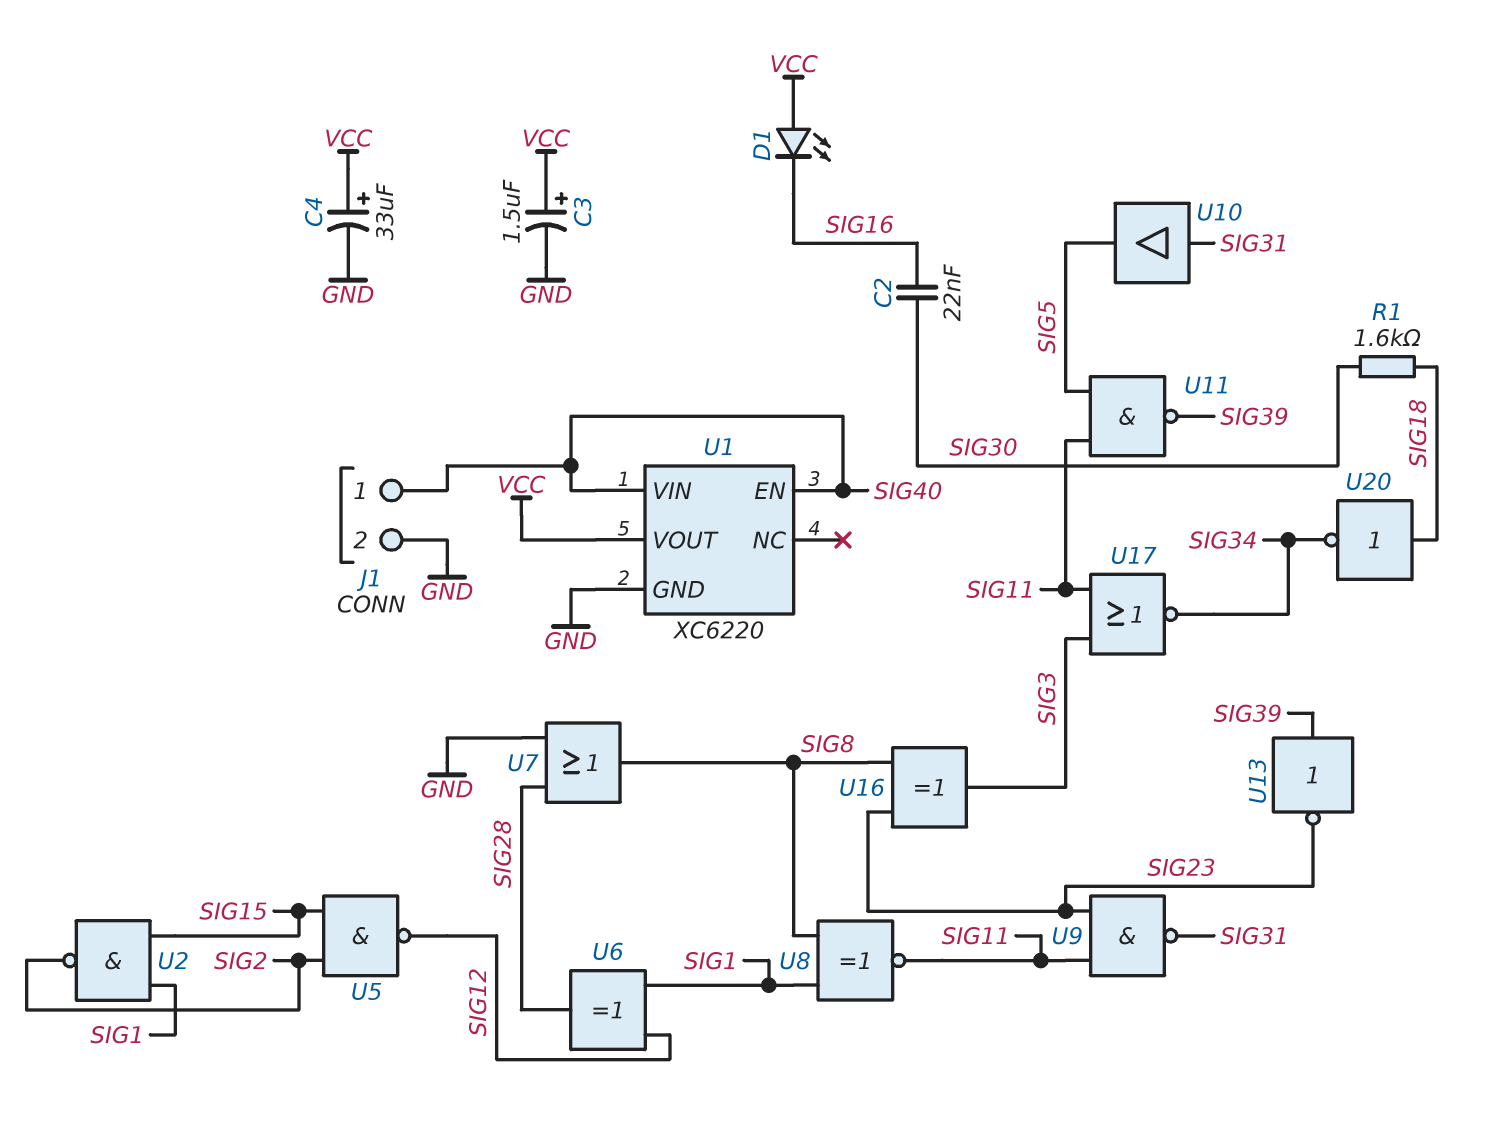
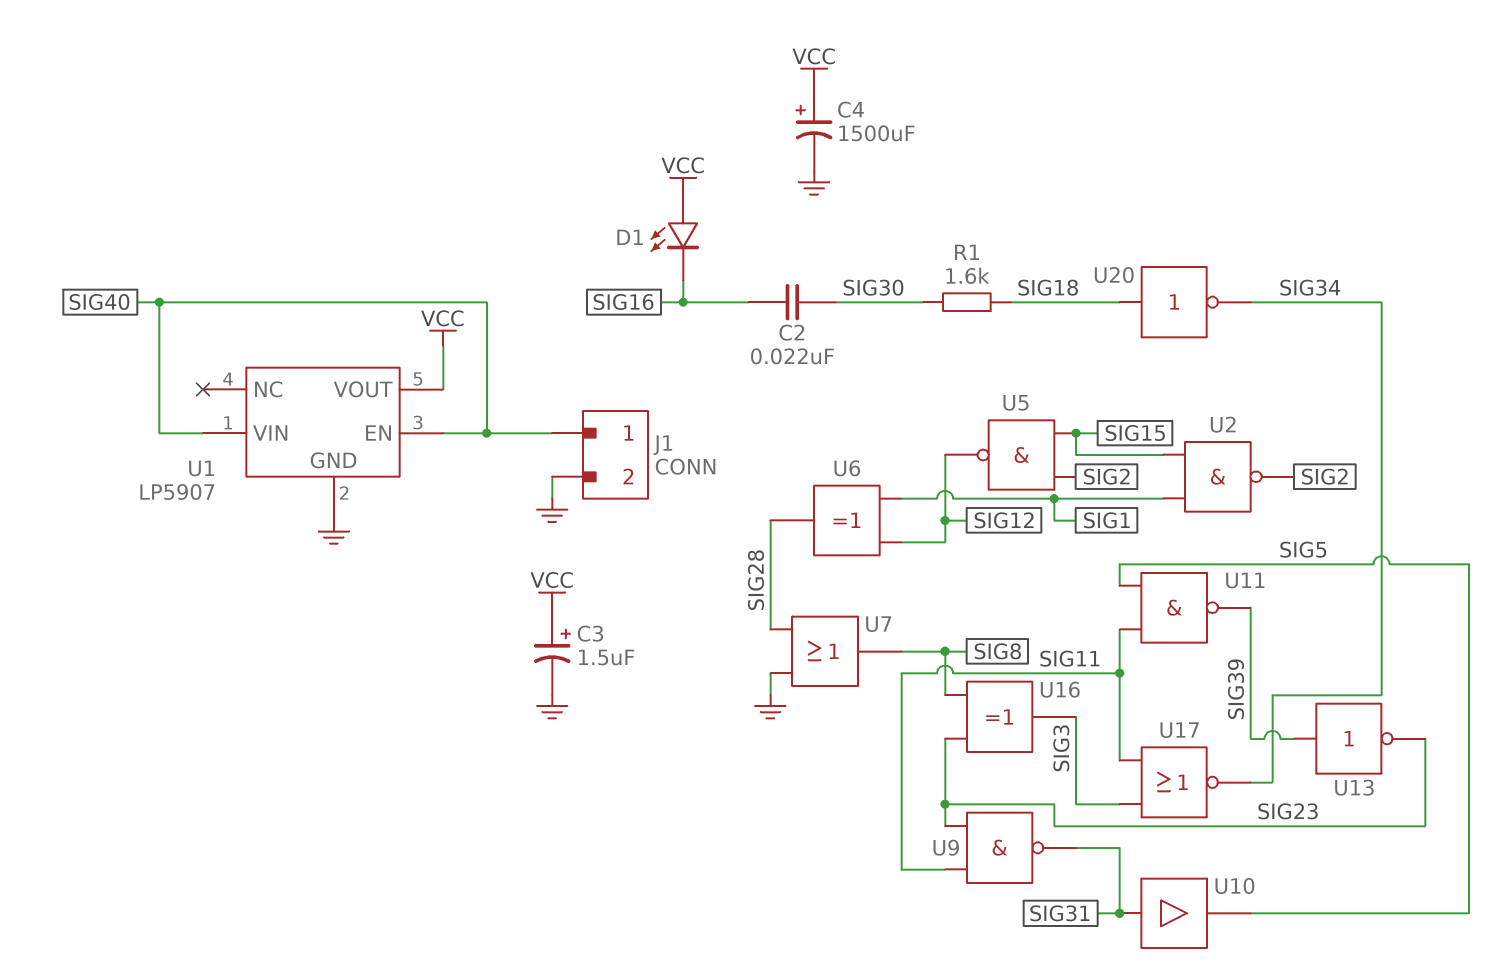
C4: 33uF (plus VCC, minus GND) -> 1500uF (plus VCC, minus GND)
U1: XC6220 -> LP5907
U8: XNOR (in SIG1, in SIG8, out SIG11) -> none

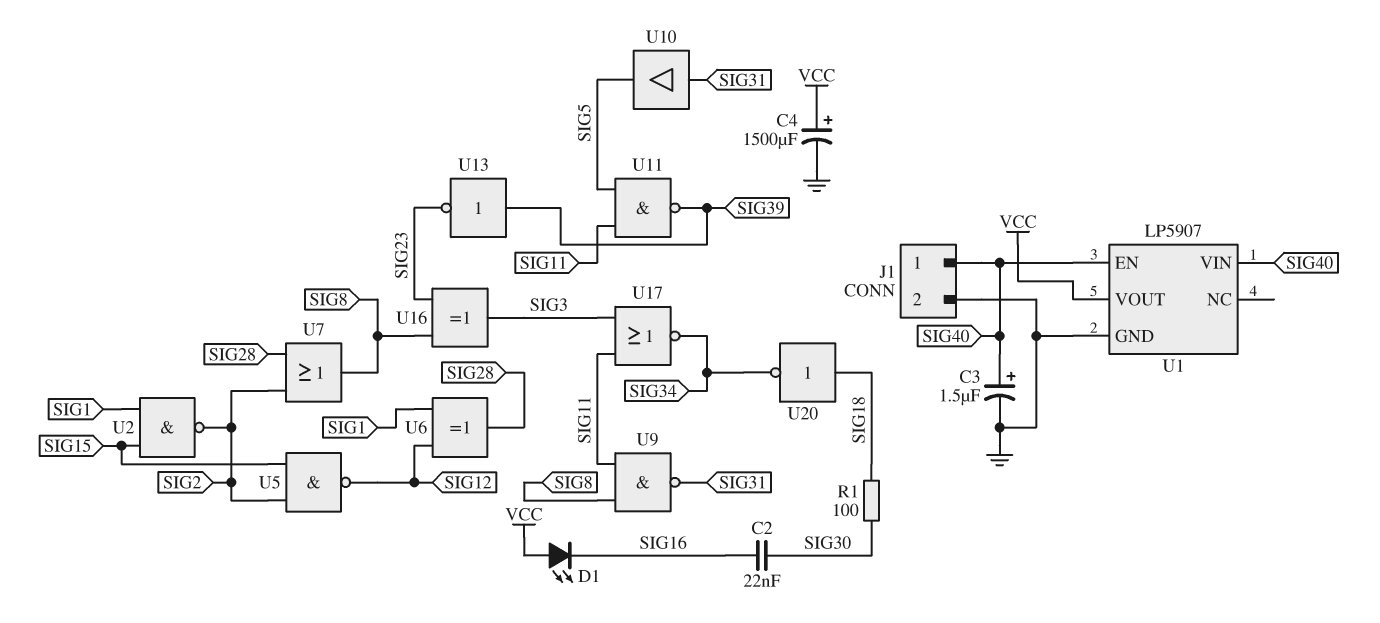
C3: 1.5uF (plus VCC, minus GND) -> 1.5uF (plus SIG40, minus GND)
R1: 1.6k (SIG18, SIG30) -> 100 (SIG18, SIG30)
U7: OR (in GND, in SIG28, out SIG8) -> OR (in SIG2, in SIG28, out SIG8)
U9: NAND (in SIG11, in SIG23, out SIG31) -> NAND (in SIG8, in SIG11, out SIG31)

